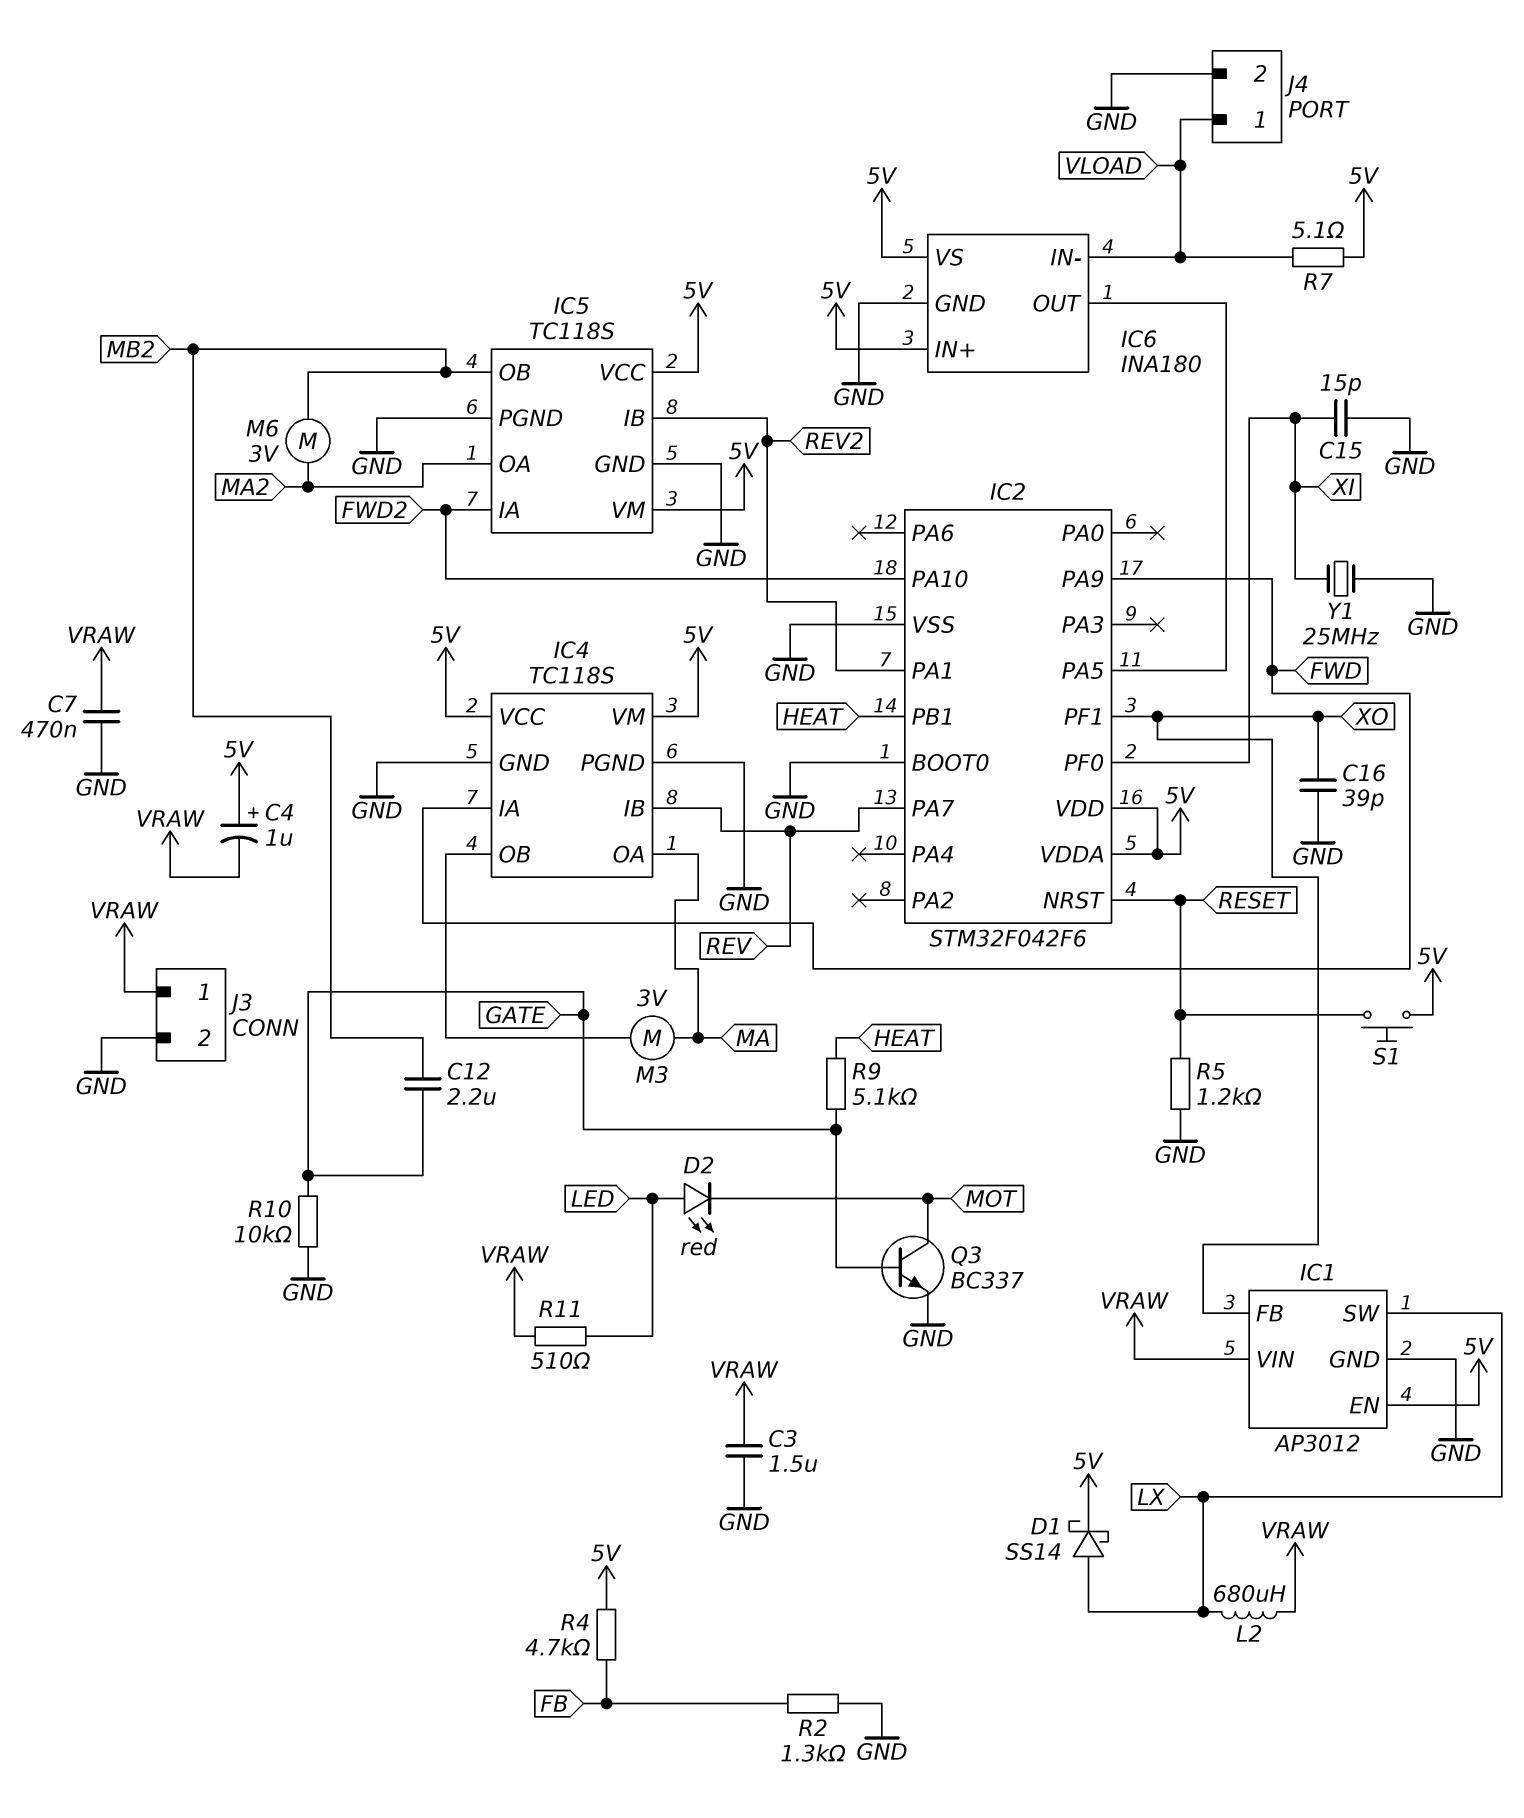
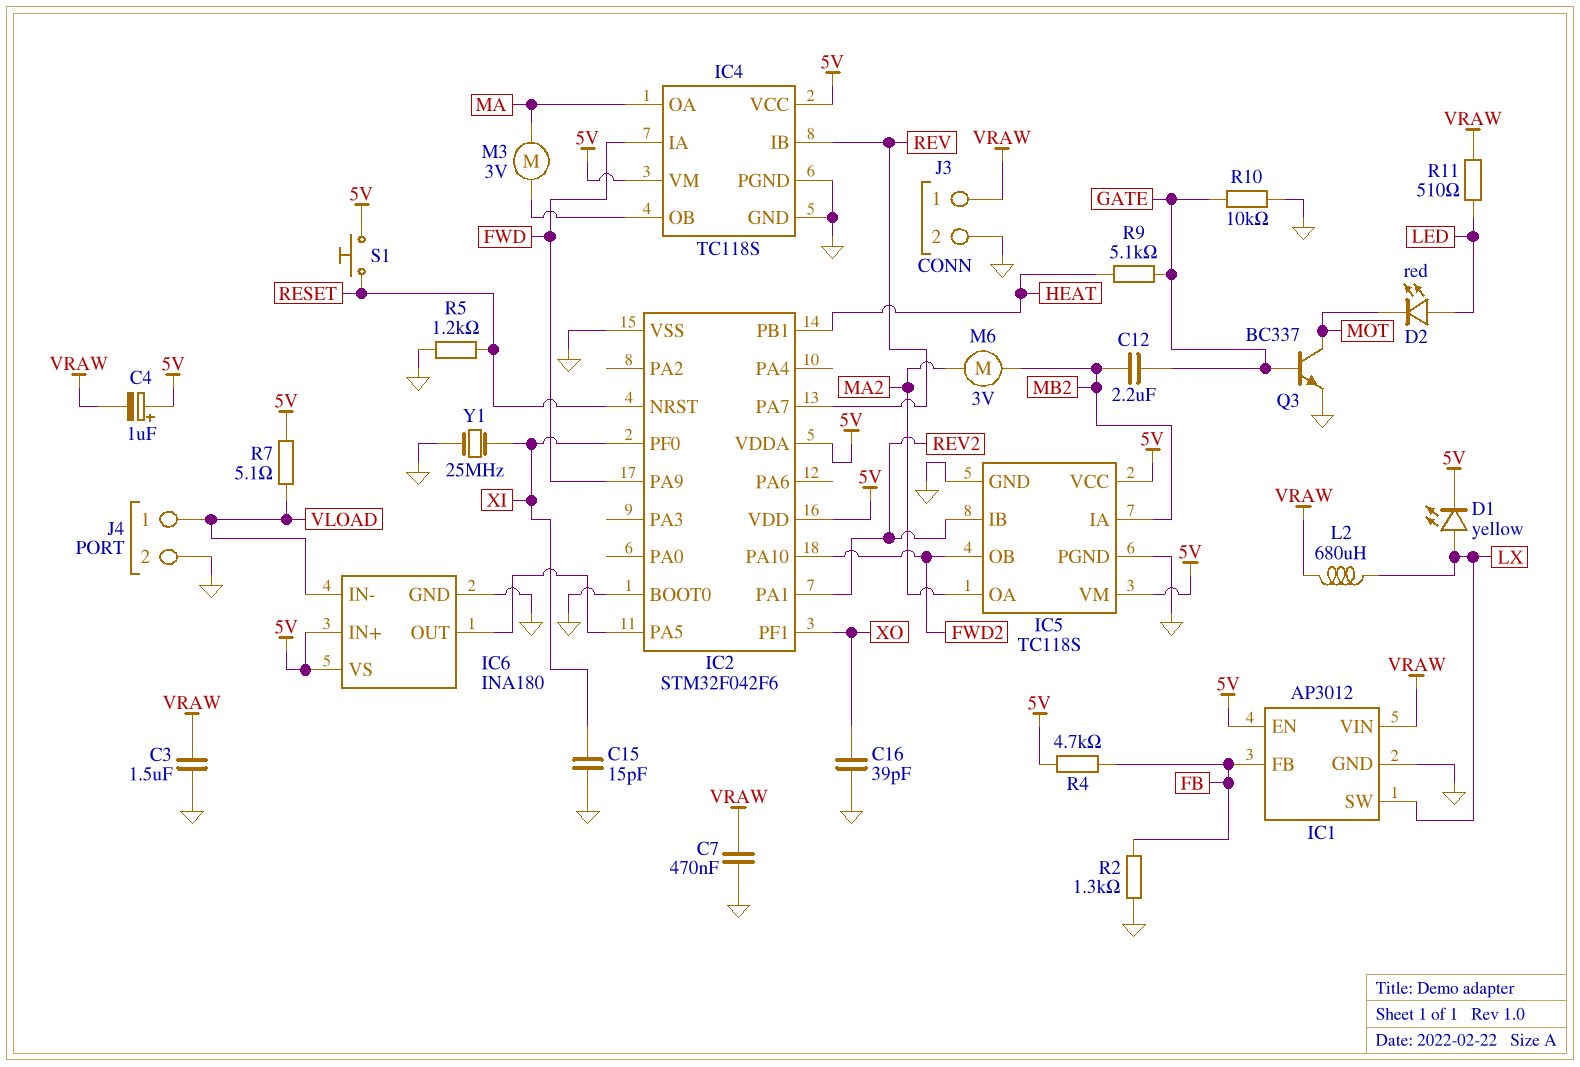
D1: schottky SS14 (A LX, K 5V) -> LED yellow (A LX, K 5V)
IC1 pin FB: XO -> FB
IC5 pin IA: FWD2 -> MB2
IC5 pin OB: MB2 -> FWD2

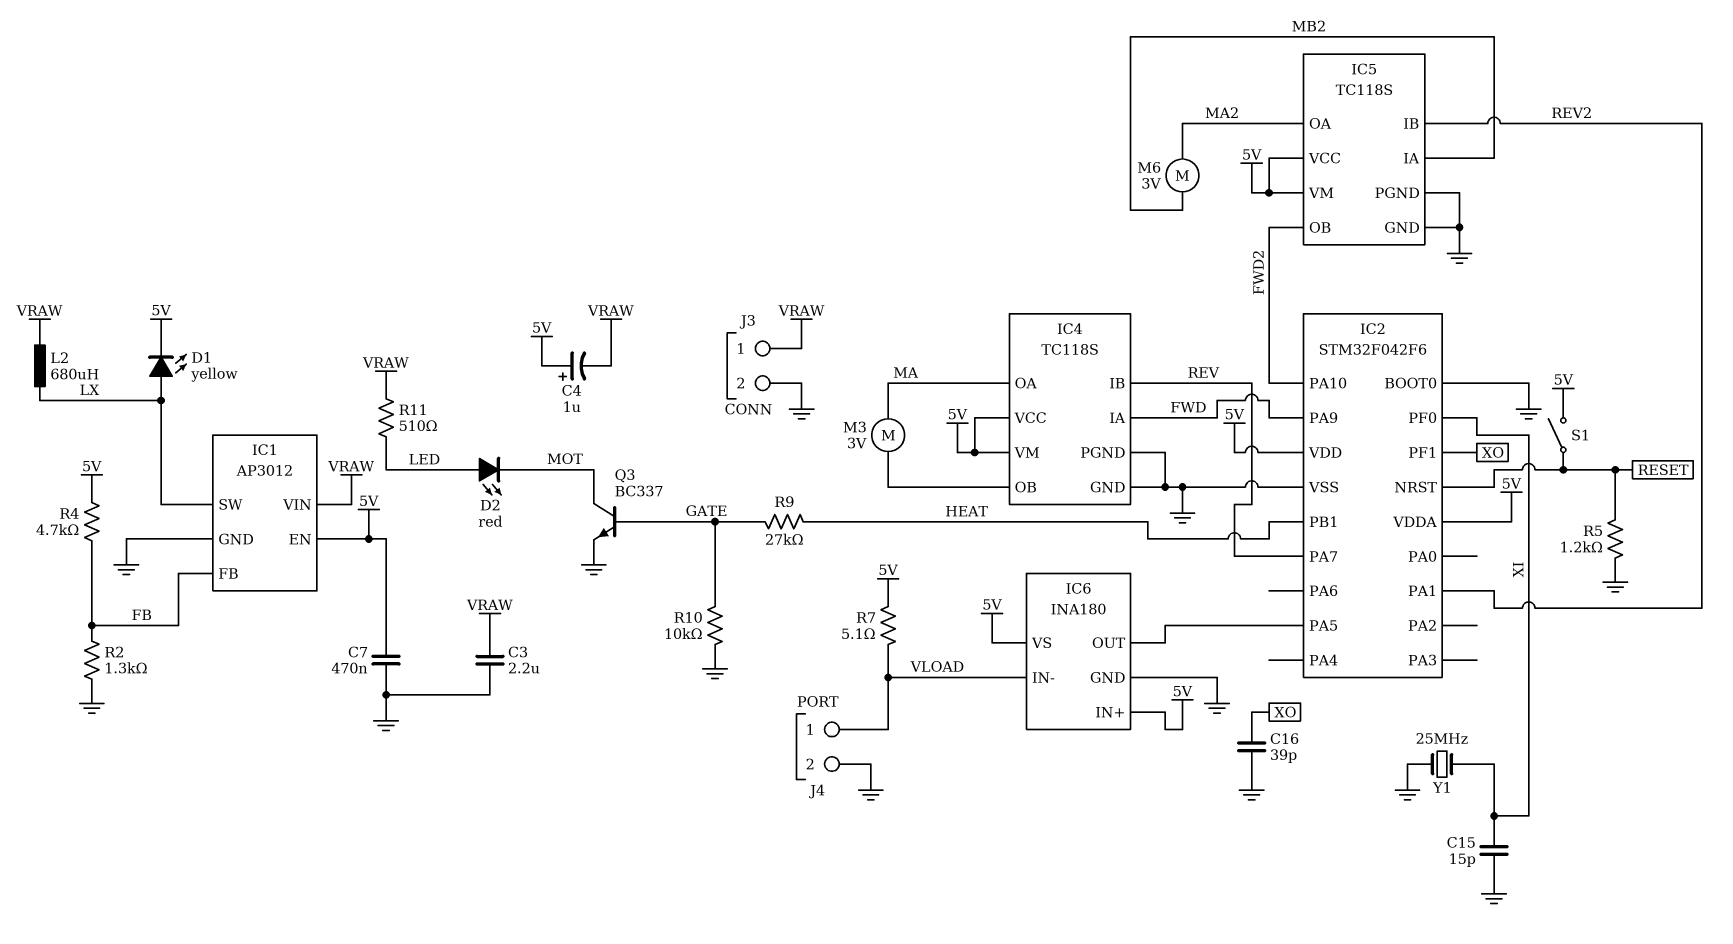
C3: 1.5uF (GND, VRAW) -> 2.2uF (GND, VRAW)
C7: 470nF (GND, VRAW) -> 470nF (5V, GND)
C12: 2.2uF (GATE, MB2) -> none
R9: 5.1k (GATE, HEAT) -> 27k (GATE, HEAT)
S1: button (5V, RESET) -> switch (5V, RESET)

